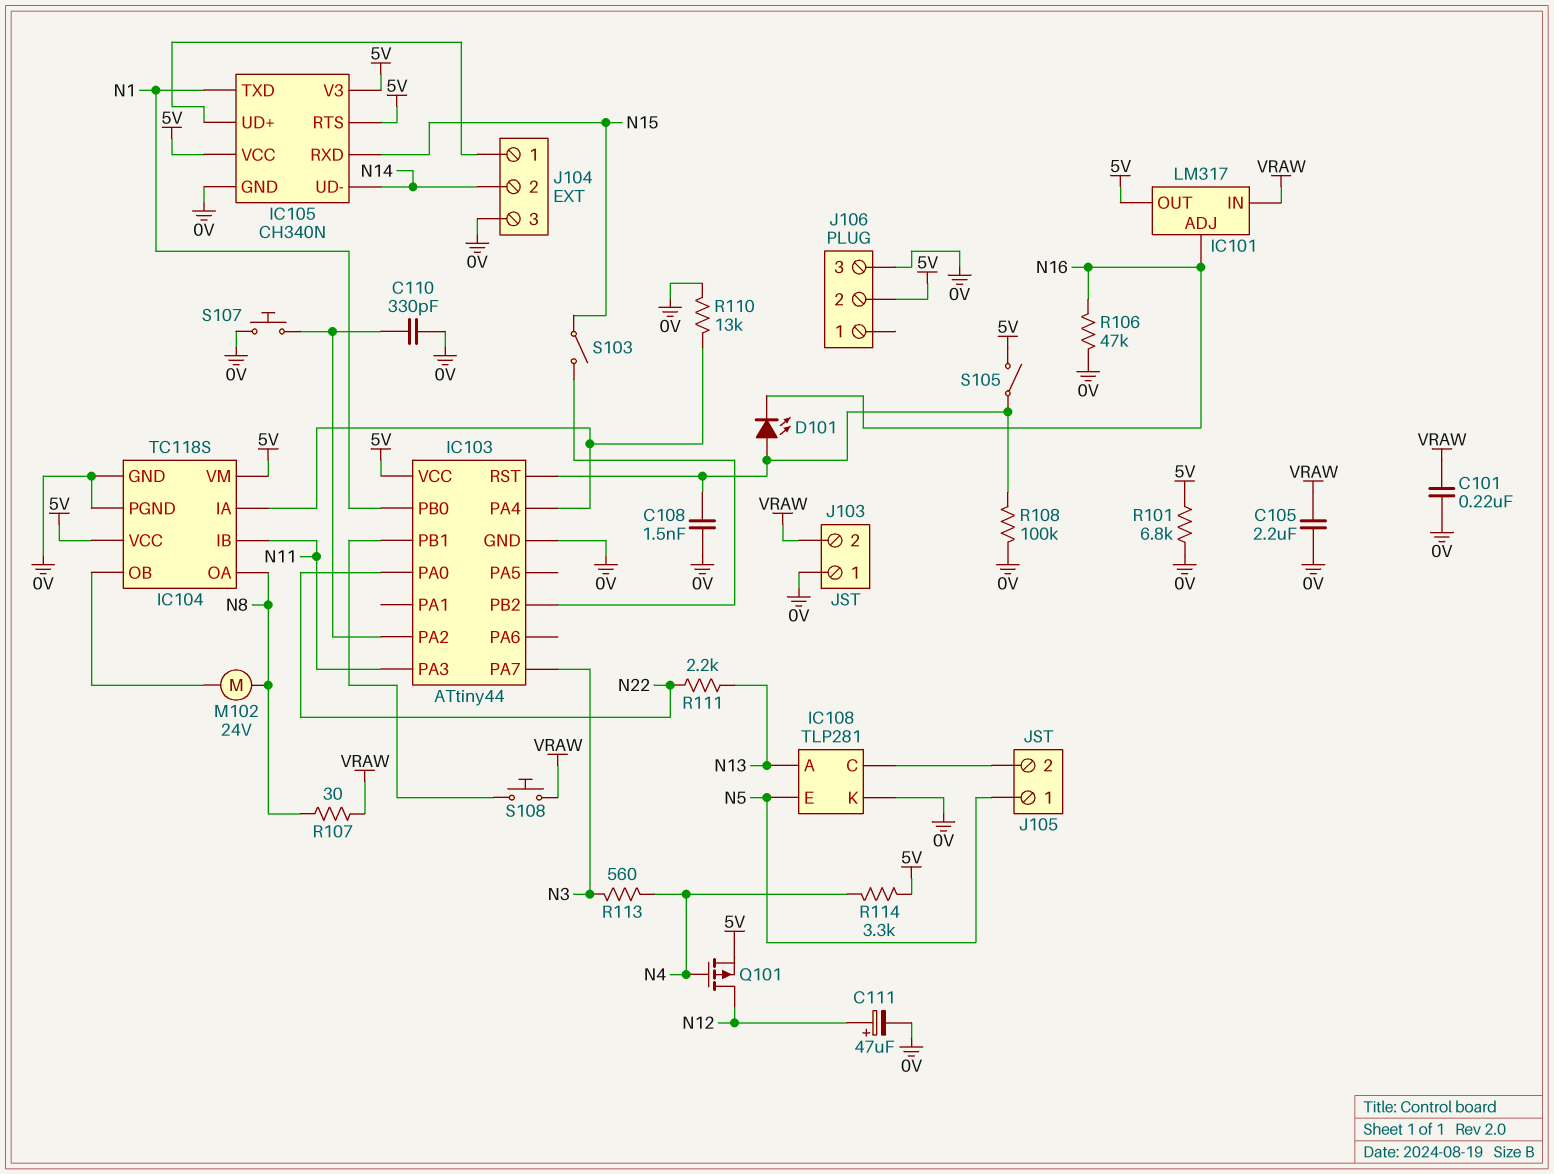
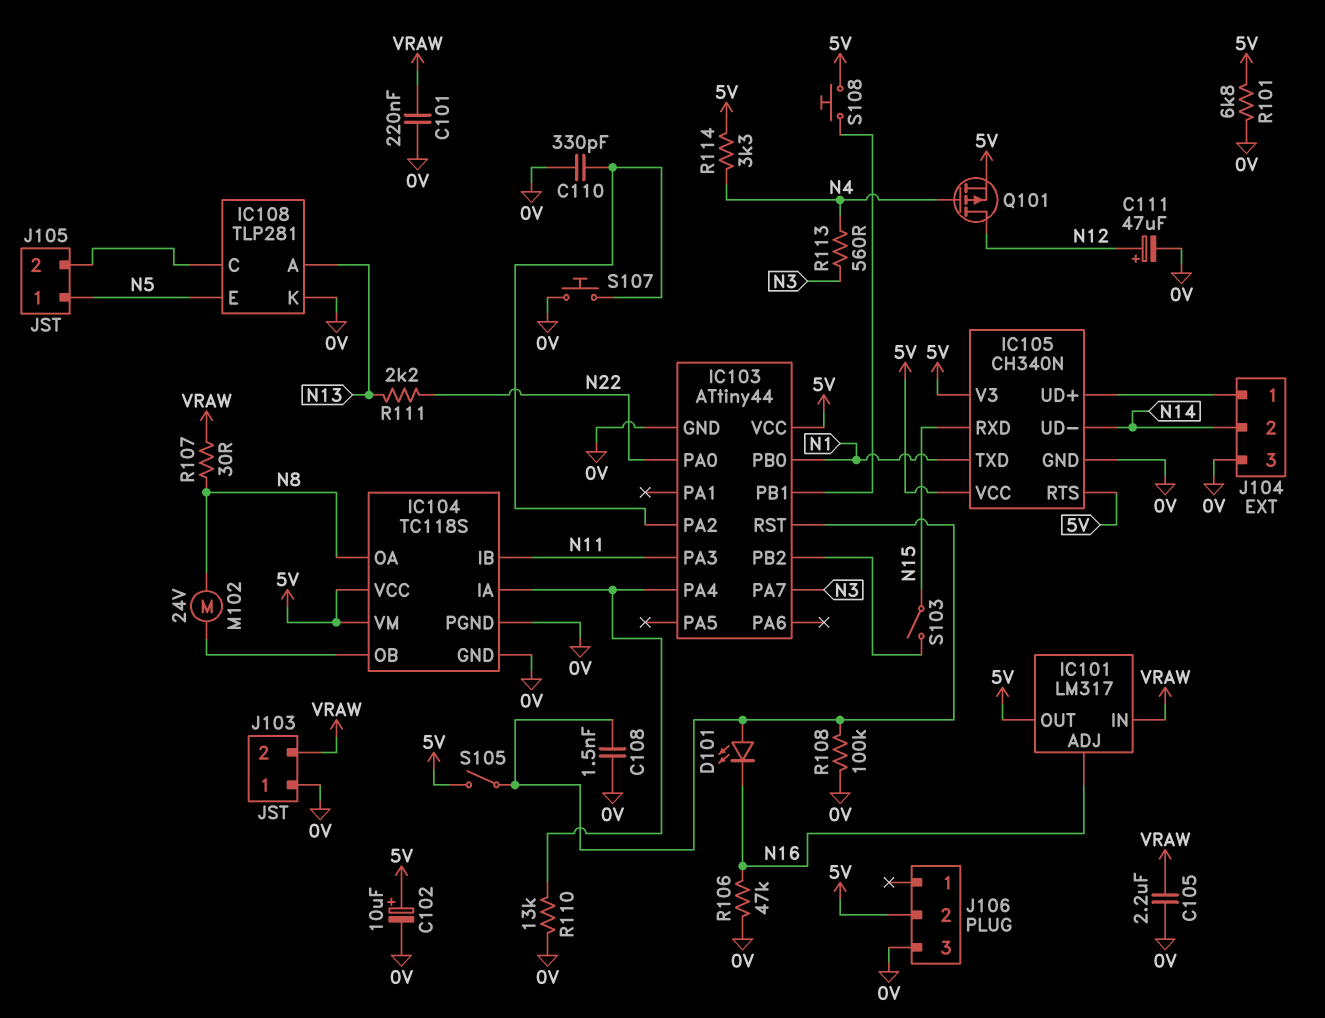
C102: none -> 10uF (plus 5V, minus 0V)
S108: button (IC103/PB1, VRAW) -> button (5V, IC103/PB1)

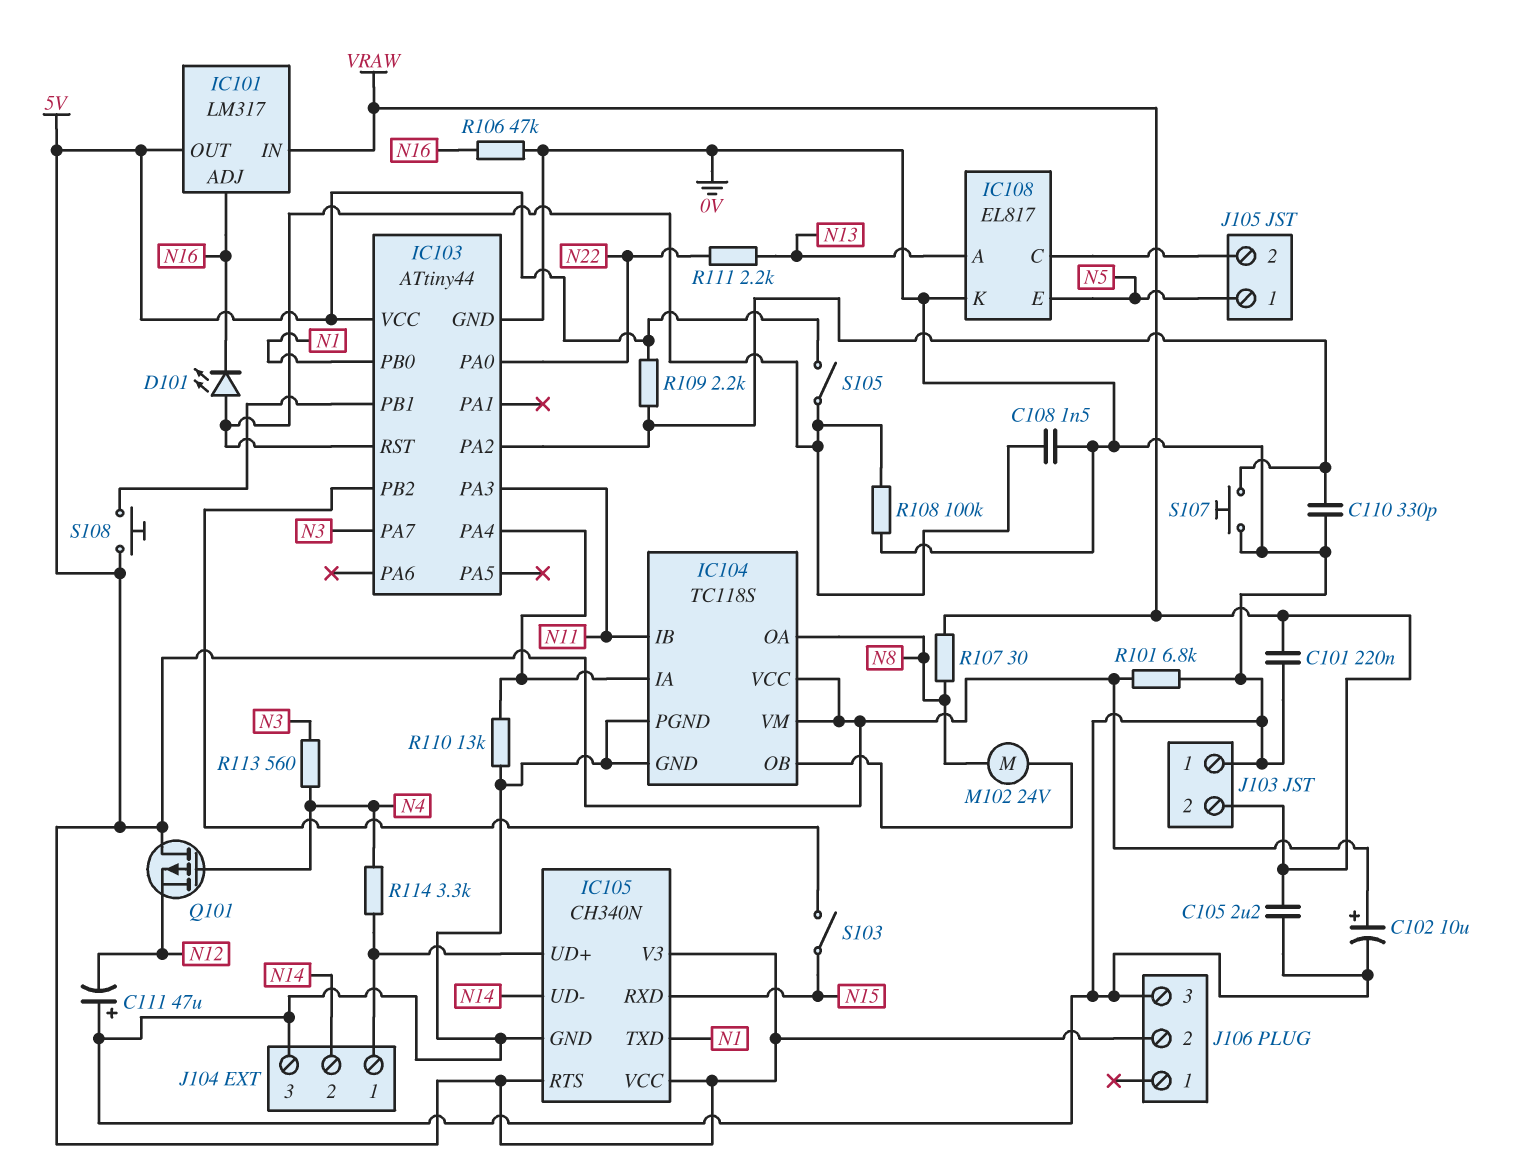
C111: 47uF (plus N12, minus 0V) -> 47uF (plus 0V, minus N12)
IC108: TLP281 -> EL817
Q101: PMOS (G N4, D N12, S 5V) -> PMOS (G N4, D 5V, S N12)
R109: none -> 2.2k (5V, IC103/PA2)
R114: 3.3k (5V, N4) -> 3.3k (IC105/UD+, N4)

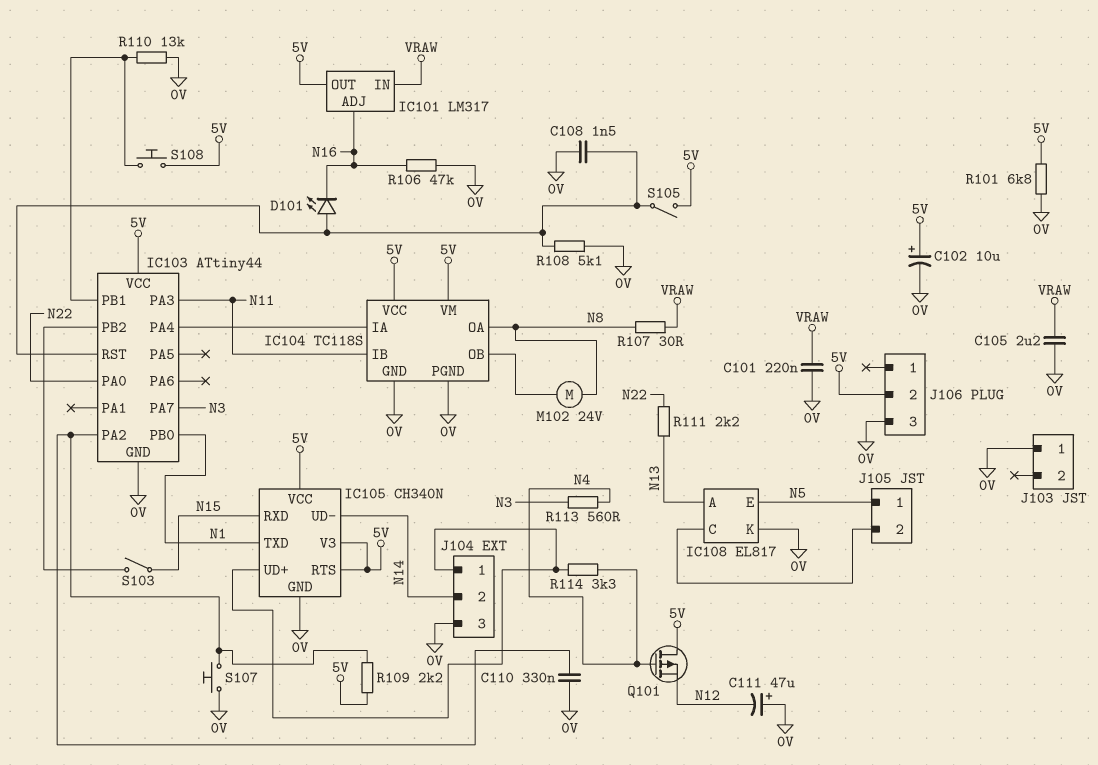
C110: 330pF (0V, IC103/PA2) -> 330nF (0V, IC103/PA2)
J103 pin 2: VRAW -> none
R108: 100k (0V, IC103/RST) -> 5.1k (0V, IC103/RST)
R110: 13k (0V, IC103/PA4) -> 13k (0V, IC103/PB1)

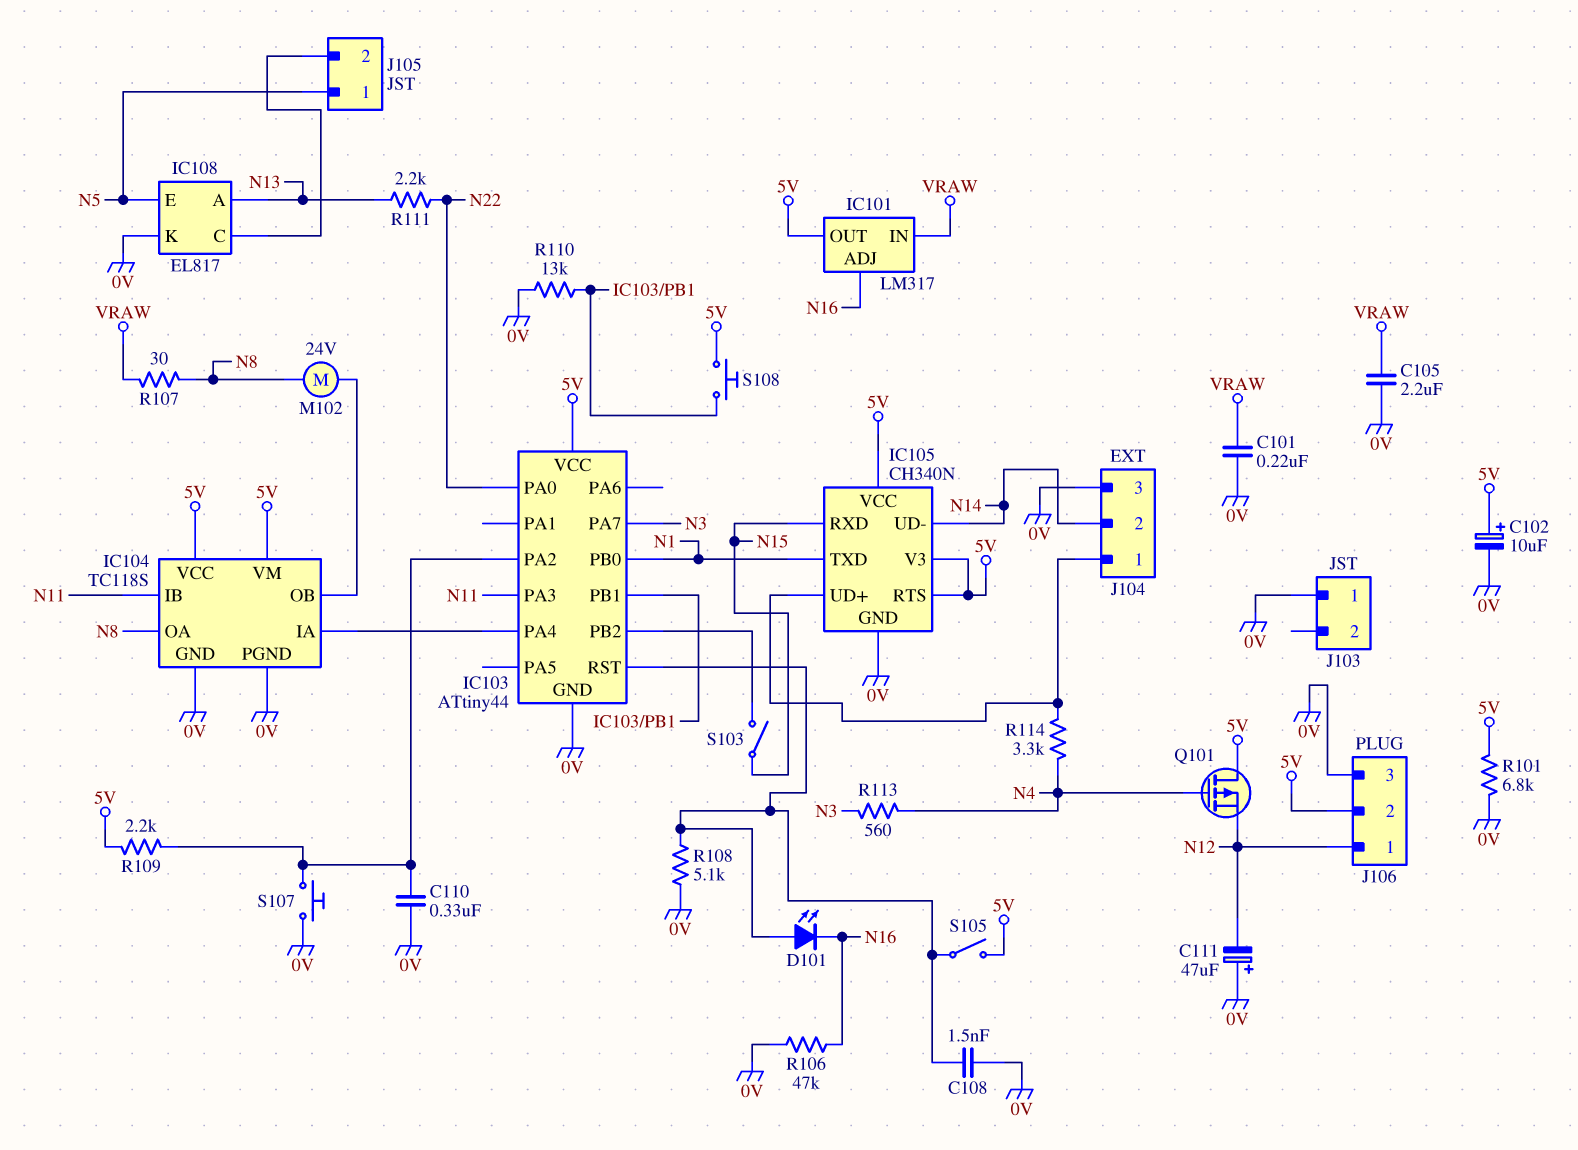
J106 pin 1: none -> N12

